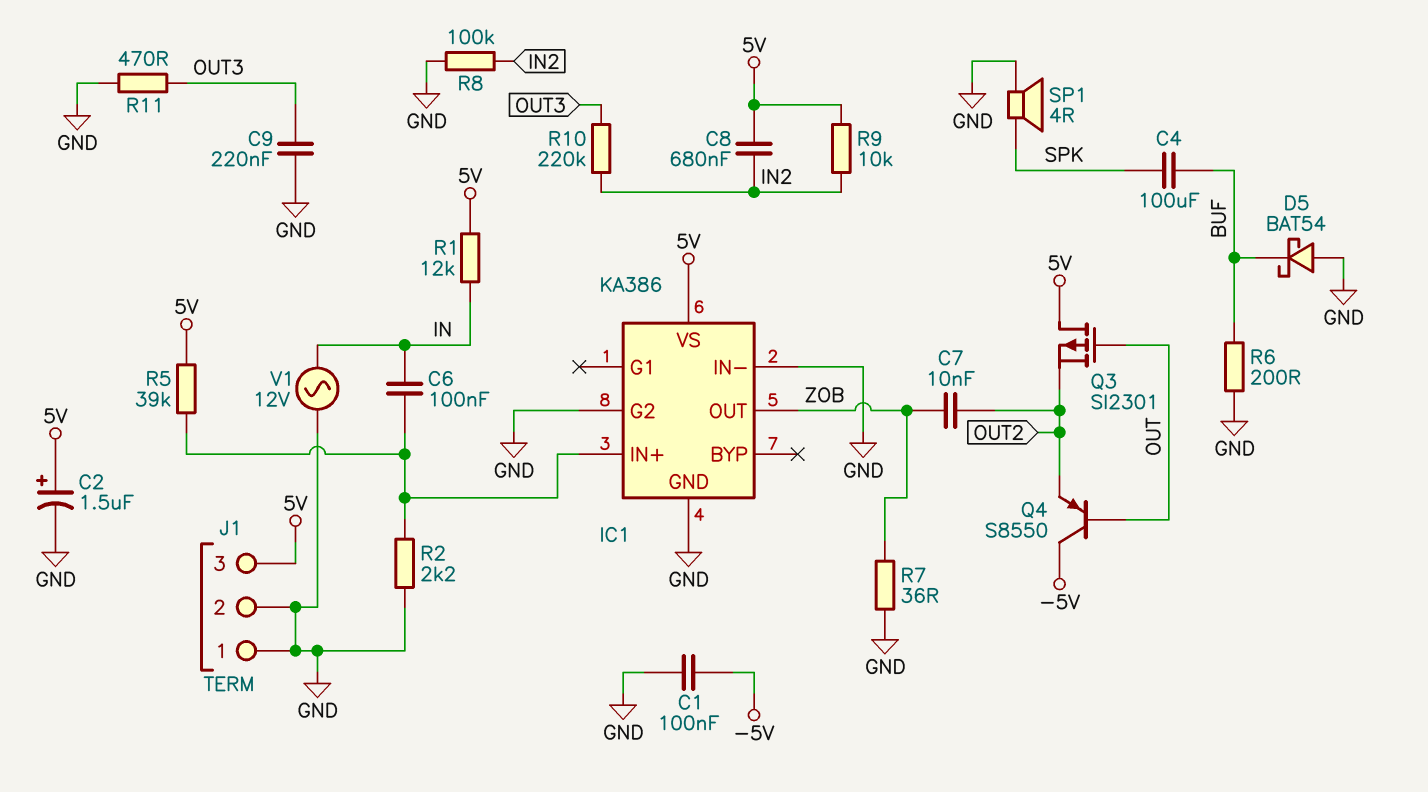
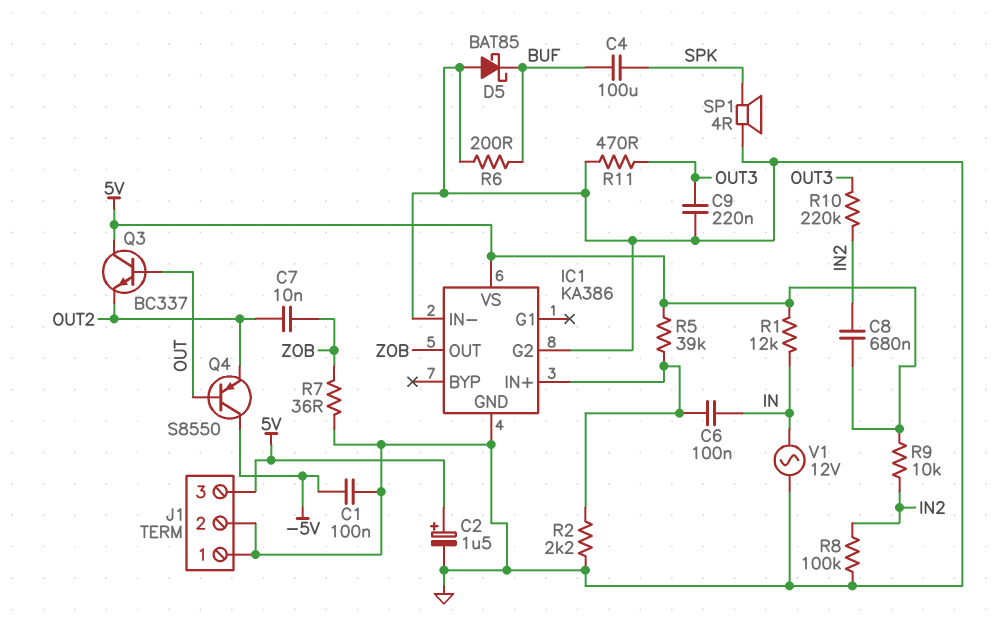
D5: schottky BAT54 (A GND, K BUF) -> schottky BAT85 (A GND, K BUF)
Q3: PMOS SI2301 (G OUT, D 5V, S OUT2) -> NPN BC337 (B OUT, C 5V, E OUT2)

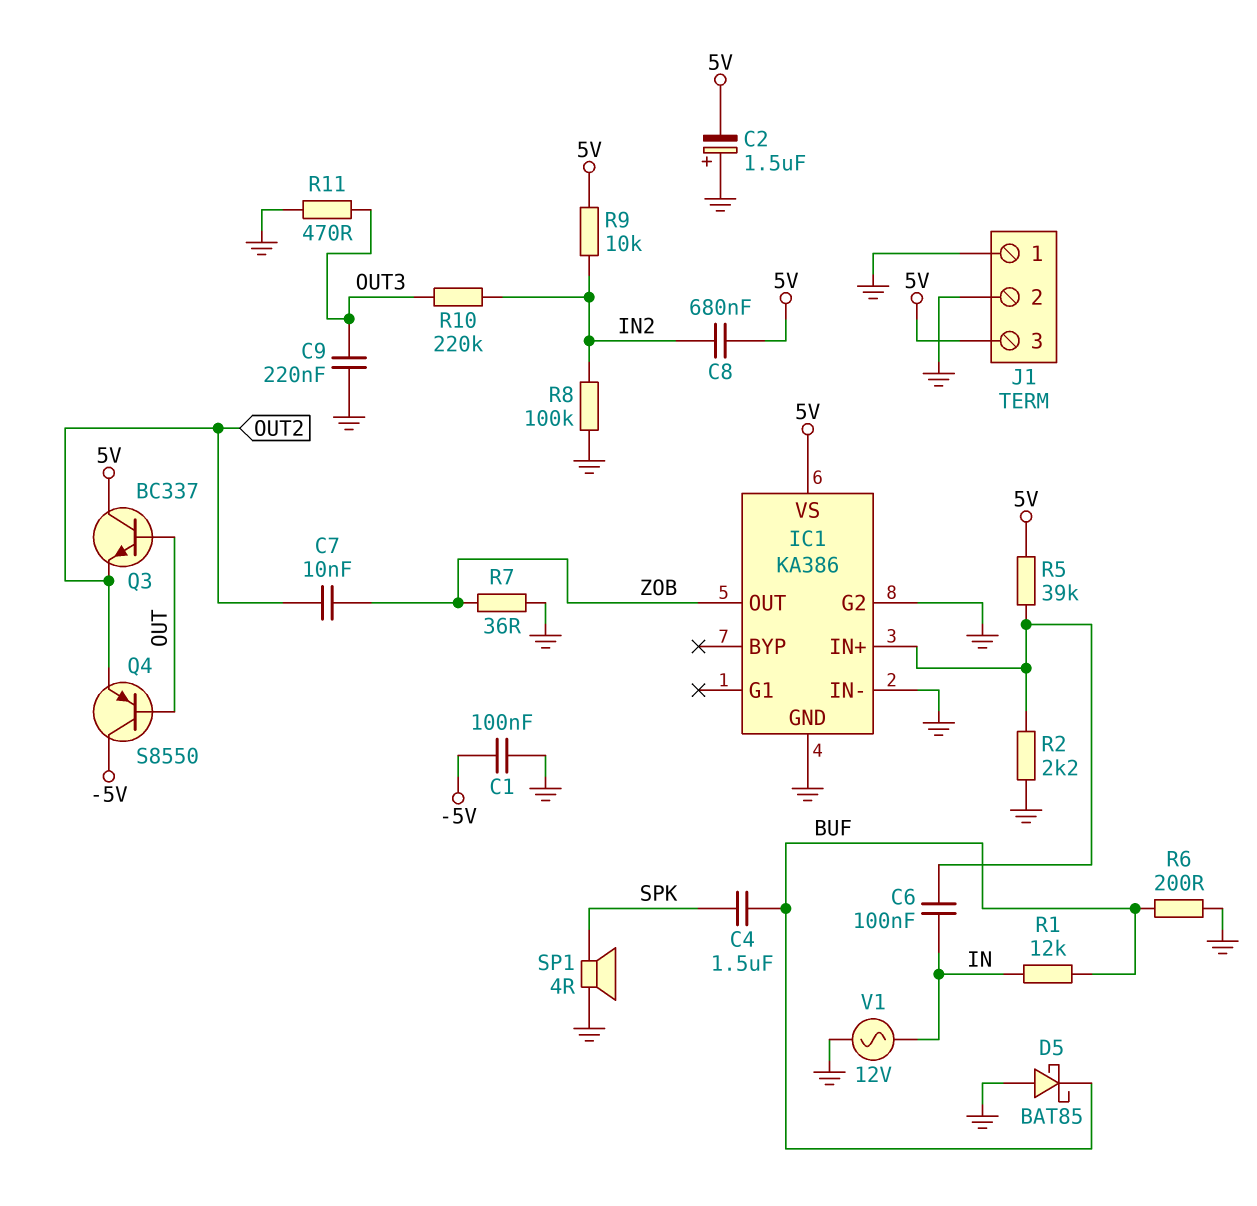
C2: 1.5uF (plus 5V, minus GND) -> 1.5uF (plus GND, minus 5V)
C4: 100uF (BUF, SPK) -> 1.5uF (BUF, SPK)
R1: 12k (5V, IN) -> 12k (BUF, IN)

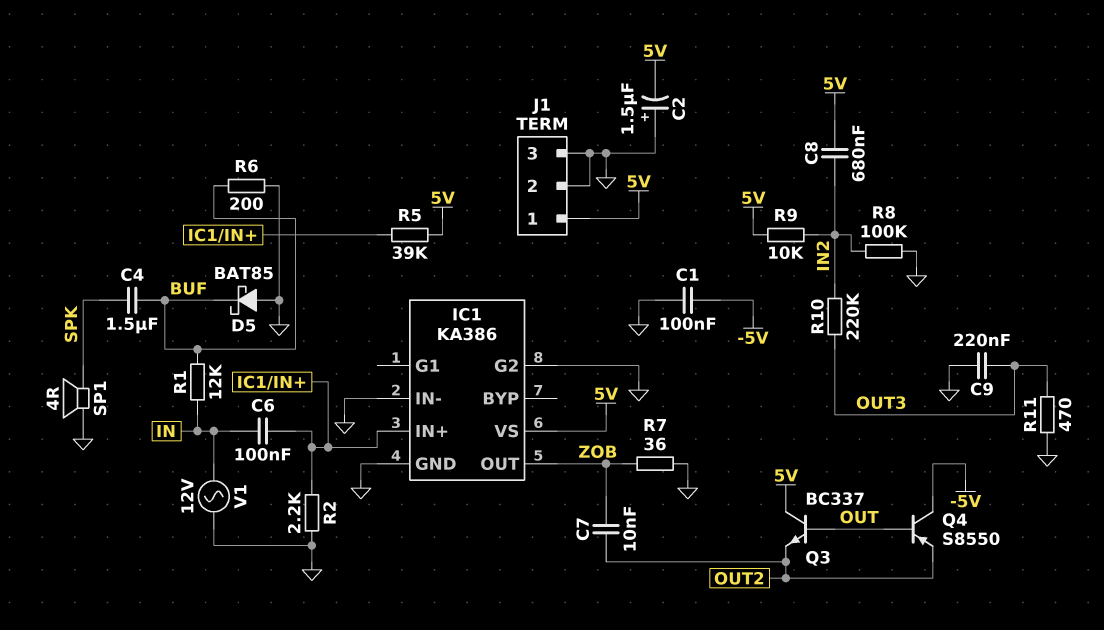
J1 pin 1: GND -> 5V
J1 pin 3: 5V -> GND

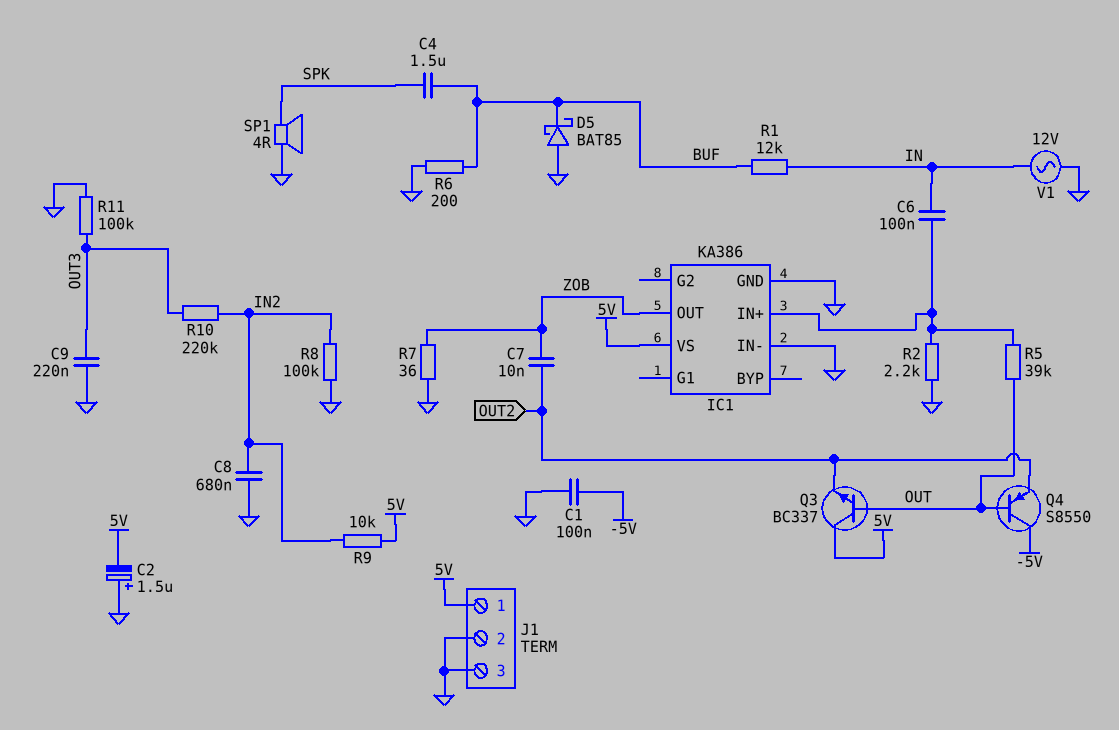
C8: 680nF (5V, IN2) -> 680nF (GND, IN2)
IC1 pin G2: GND -> none
R5: 39k (5V, IC1/IN+) -> 39k (IC1/IN+, OUT)
R11: 470 (GND, OUT3) -> 100k (GND, OUT3)

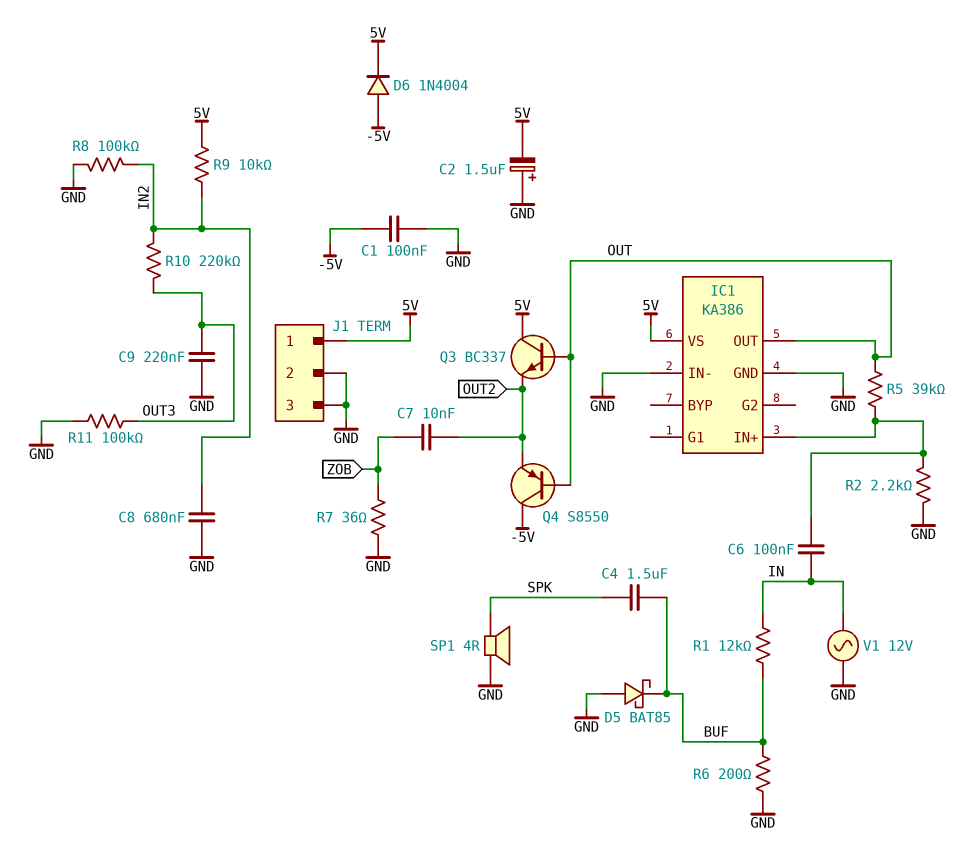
D6: none -> diode 1N4004 (A -5V, K 5V)
IC1 pin OUT: ZOB -> OUT

